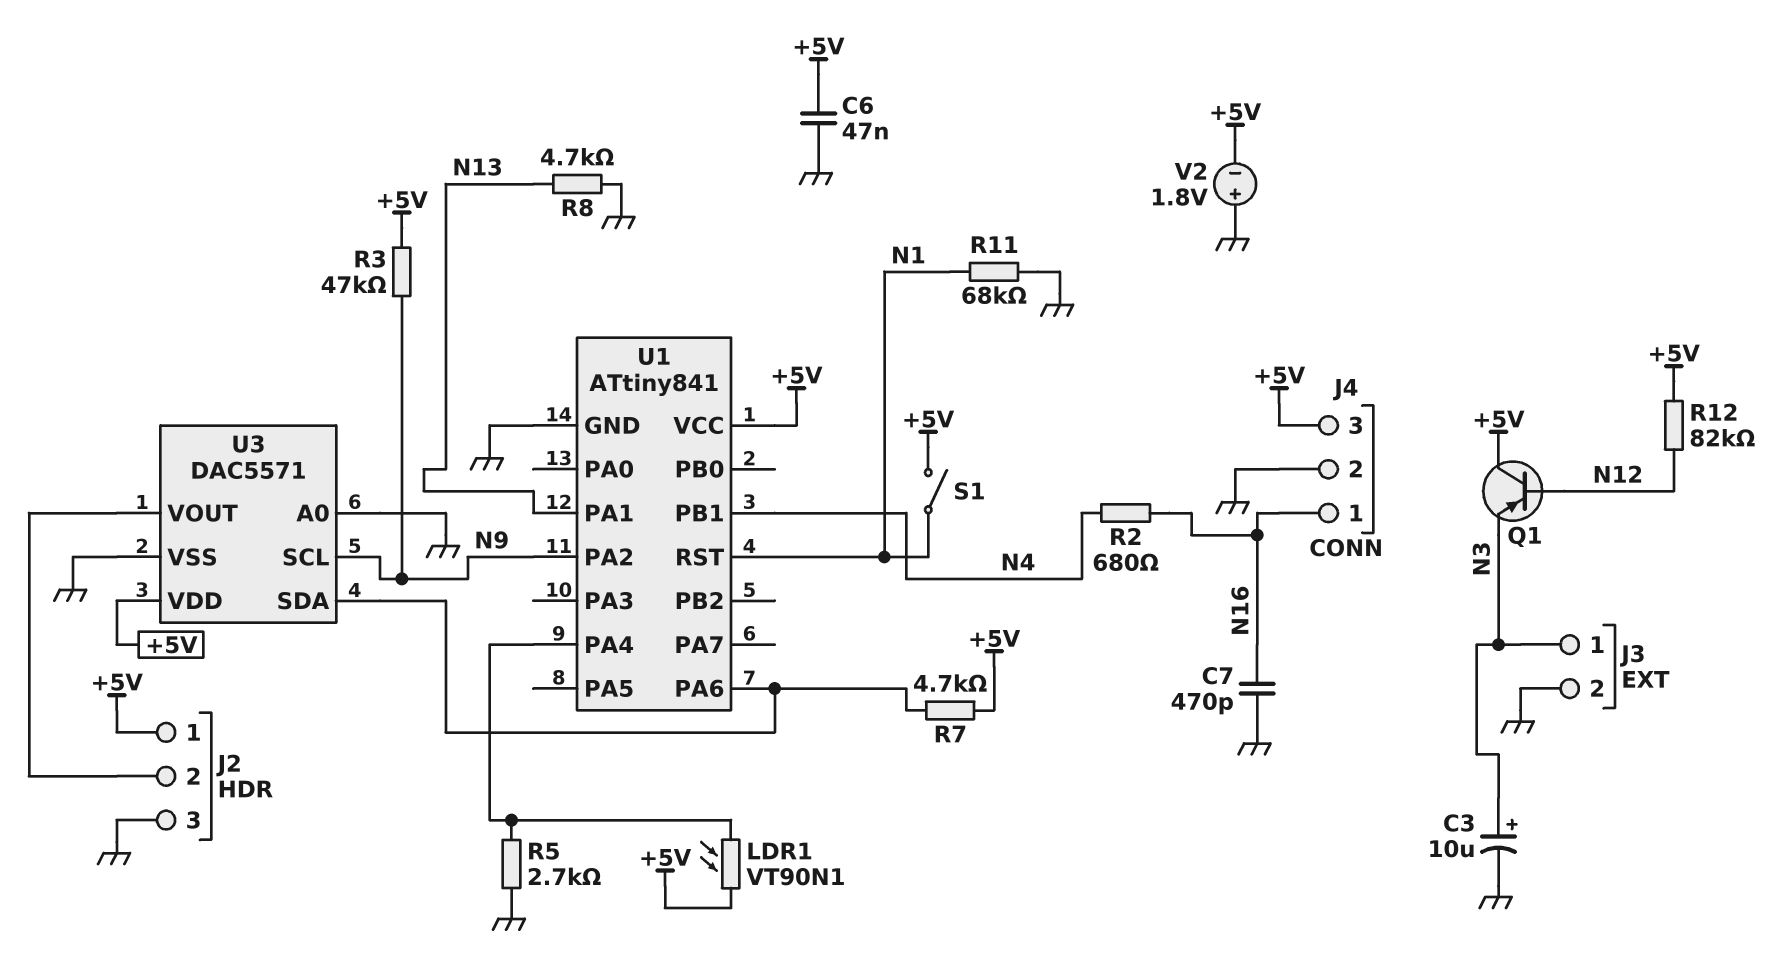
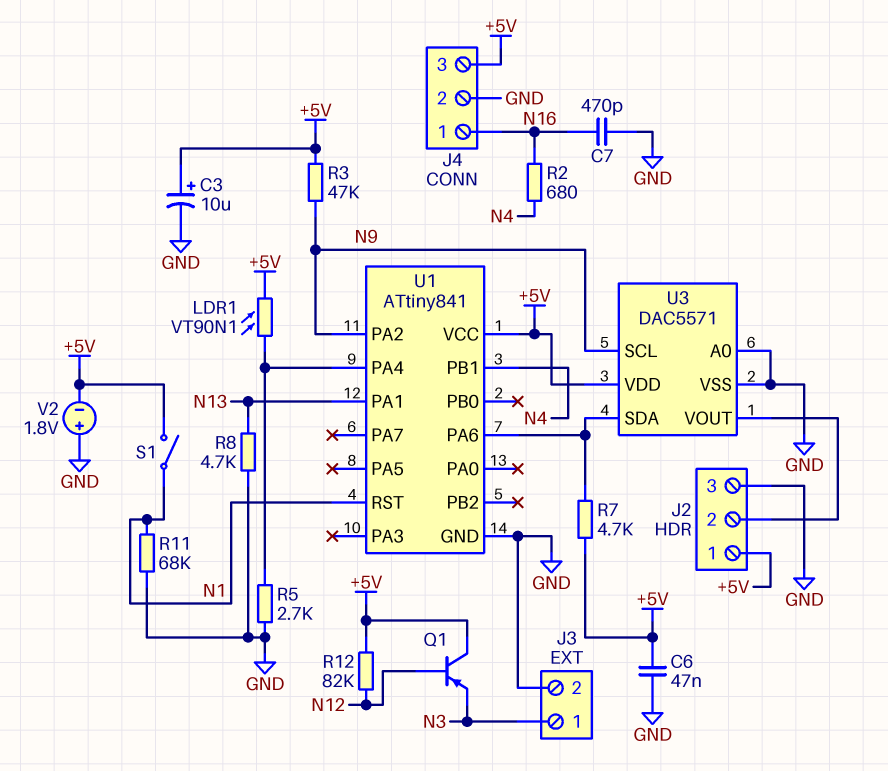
C3: 10uF (plus N3, minus GND) -> 10uF (plus +5V, minus GND)

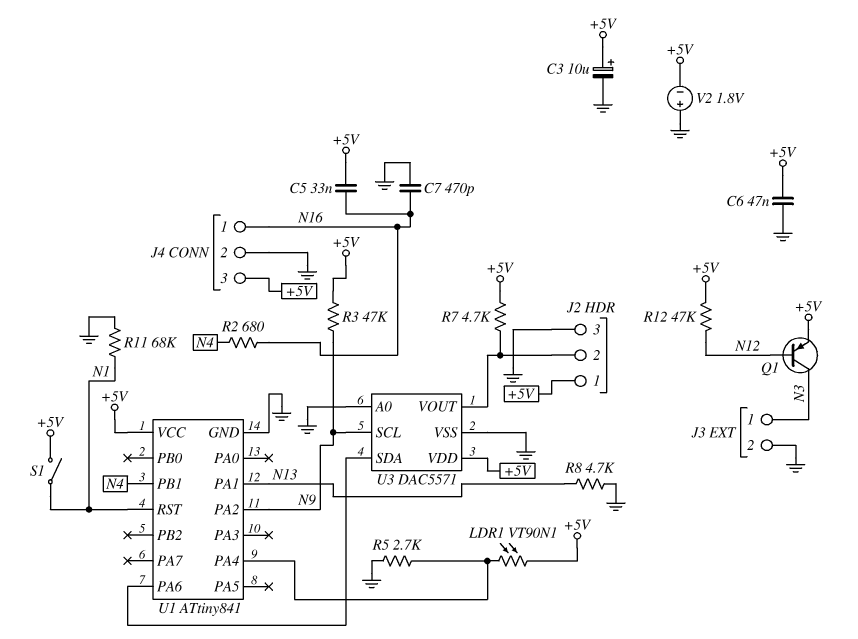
C5: none -> 33nF (+5V, N16)
Q1: PNP (B N12, C +5V, E N3) -> PNP (B N12, C N3, E +5V)
R7: 4.7k (+5V, U1/PA6) -> 4.7k (+5V, J2/2)
R12: 82k (+5V, N12) -> 47k (+5V, N12)

